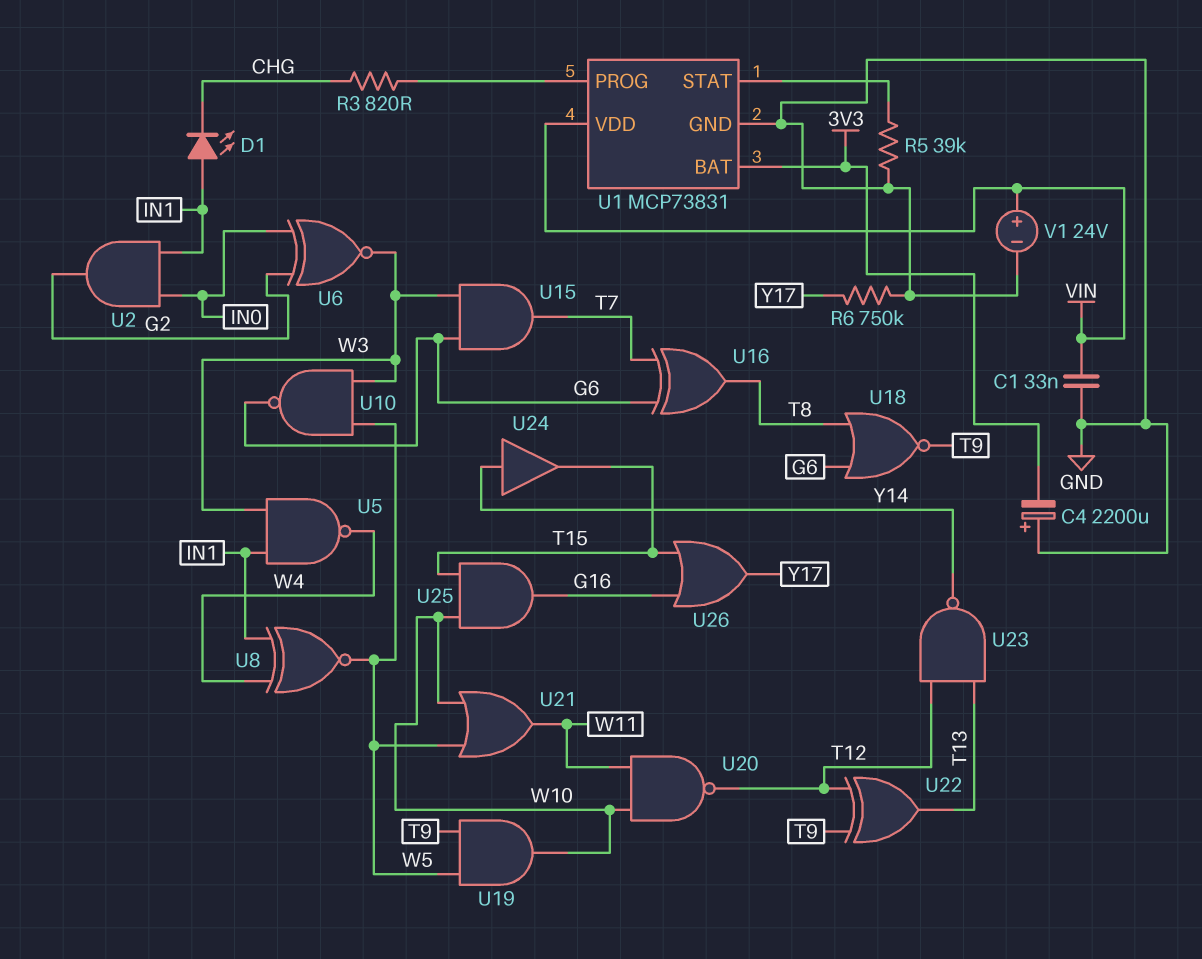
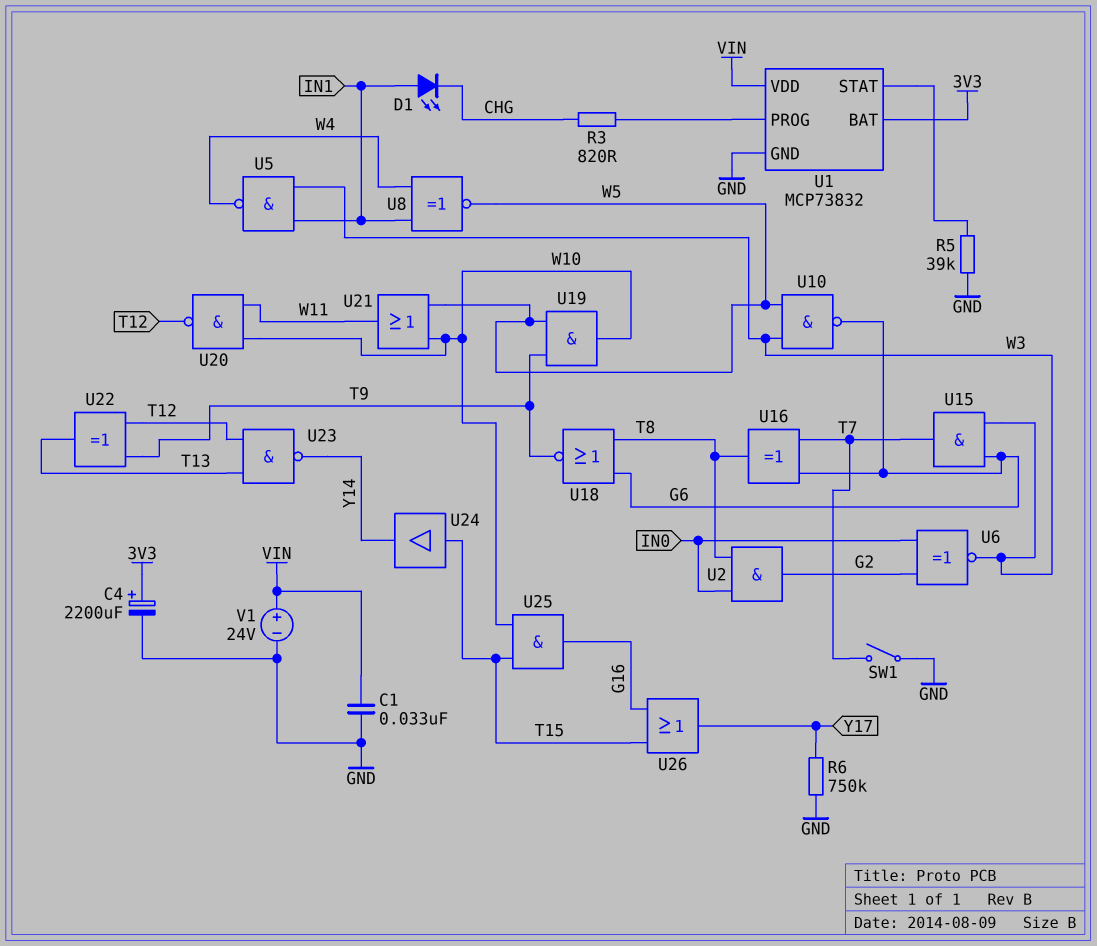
C4: 2200uF (plus GND, minus 3V3) -> 2200uF (plus 3V3, minus GND)
SW1: none -> switch (GND, T7)
U1: MCP73831 -> MCP73832
U2: AND (in IN0, in IN1, out G2) -> AND (in IN0, in T8, out G2)
U24: buffer (in Y14, out T15) -> buffer (in T15, out Y14)

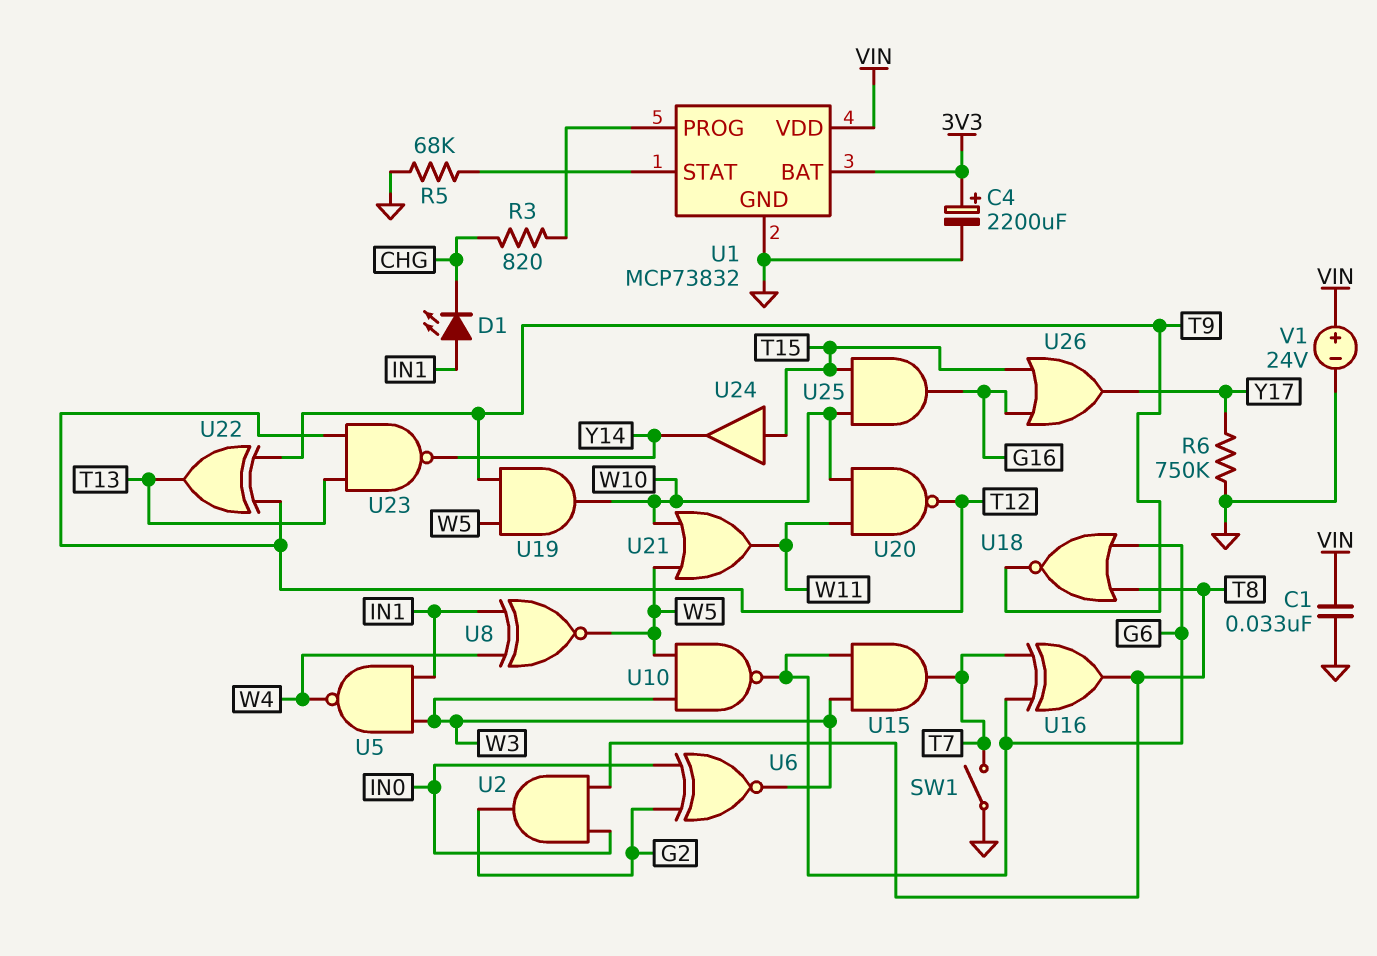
R5: 39k (GND, U1/STAT) -> 68k (GND, U1/STAT)

